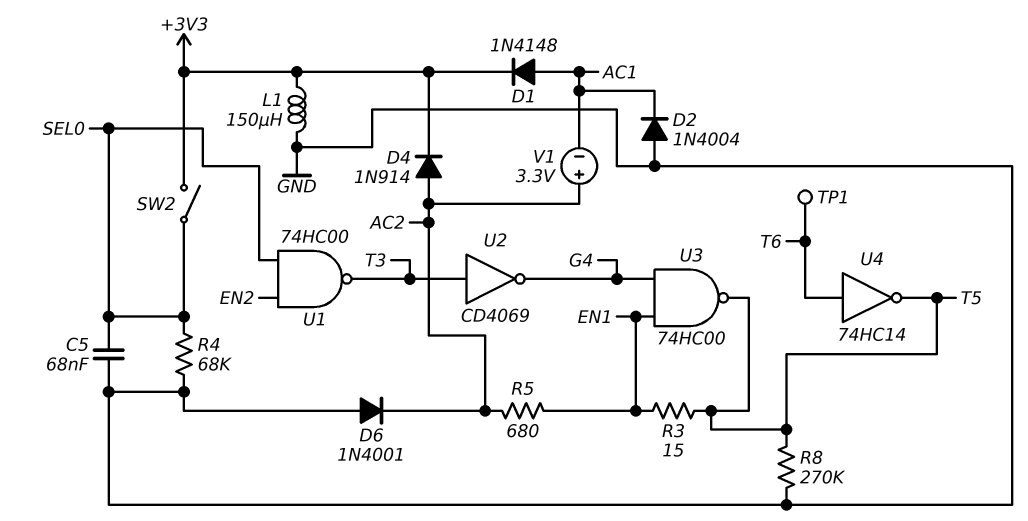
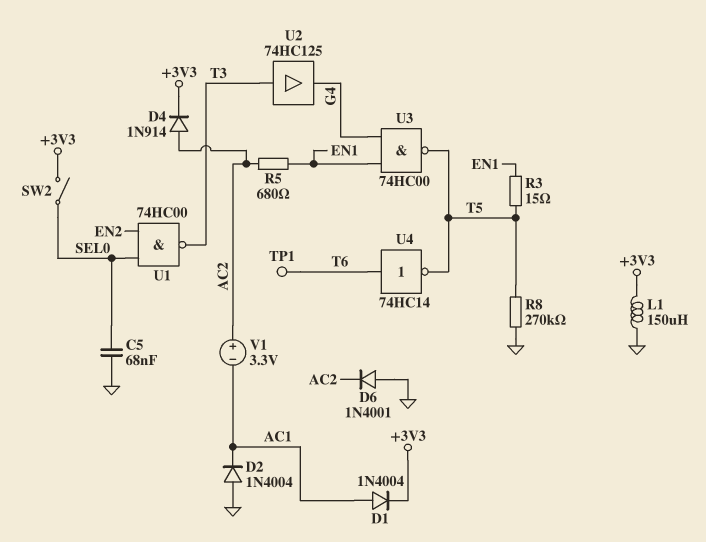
D1: diode 1N4148 (A AC1, K +3V3) -> diode 1N4004 (A AC1, K +3V3)
R4: 68k (GND, SEL0) -> none
U2: NOT CD4069 (in T3, out G4) -> buffer 74HC125 (in T3, out G4)

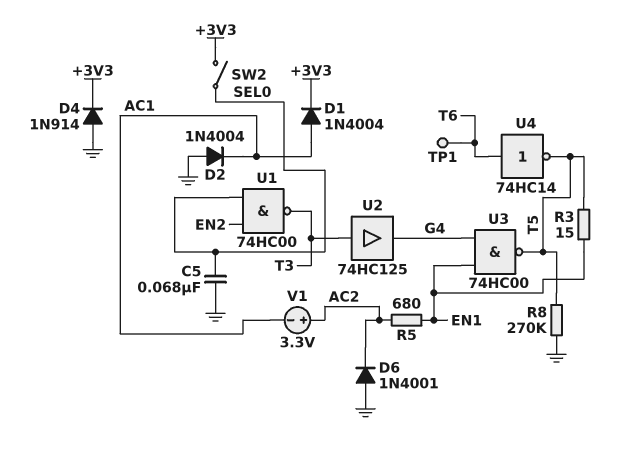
D4: diode 1N914 (A AC2, K +3V3) -> diode 1N914 (A GND, K +3V3)
L1: 150uH (+3V3, GND) -> none

